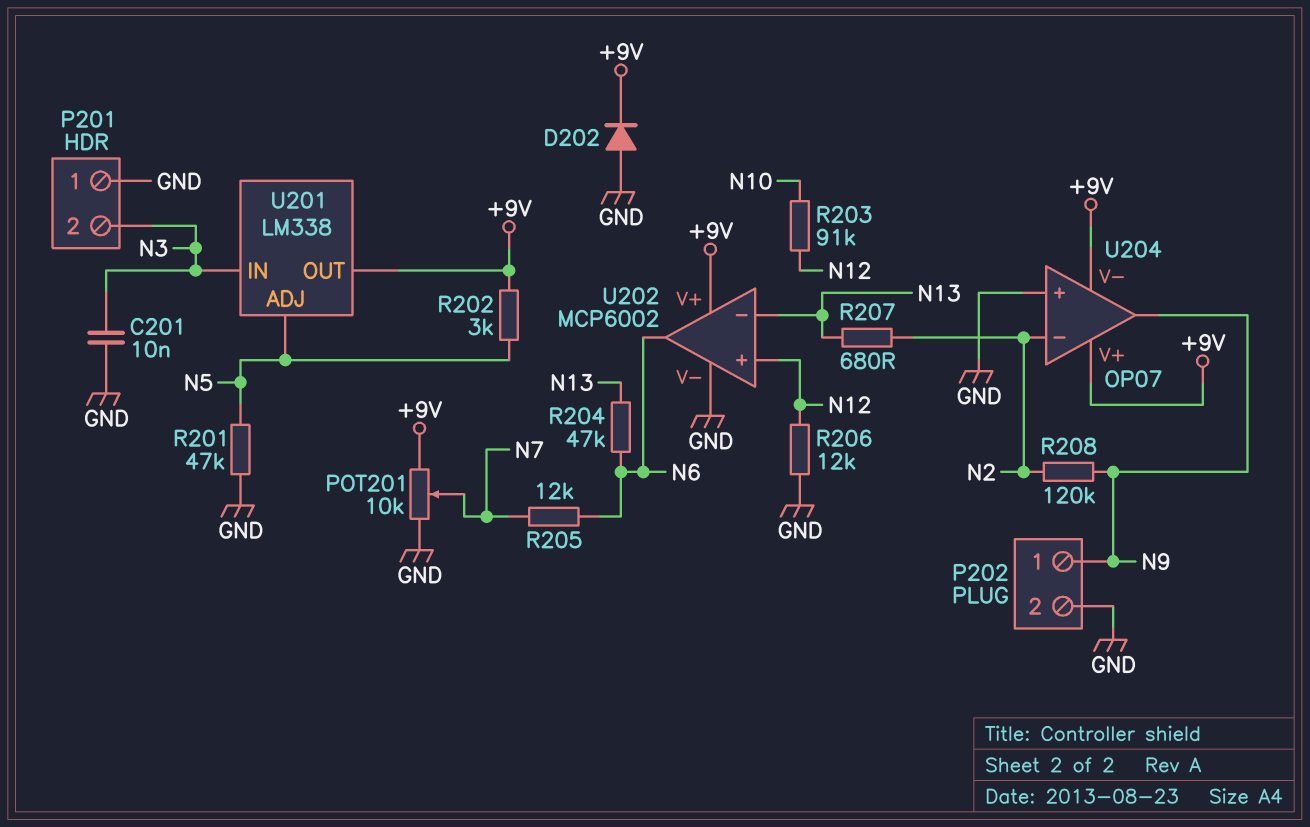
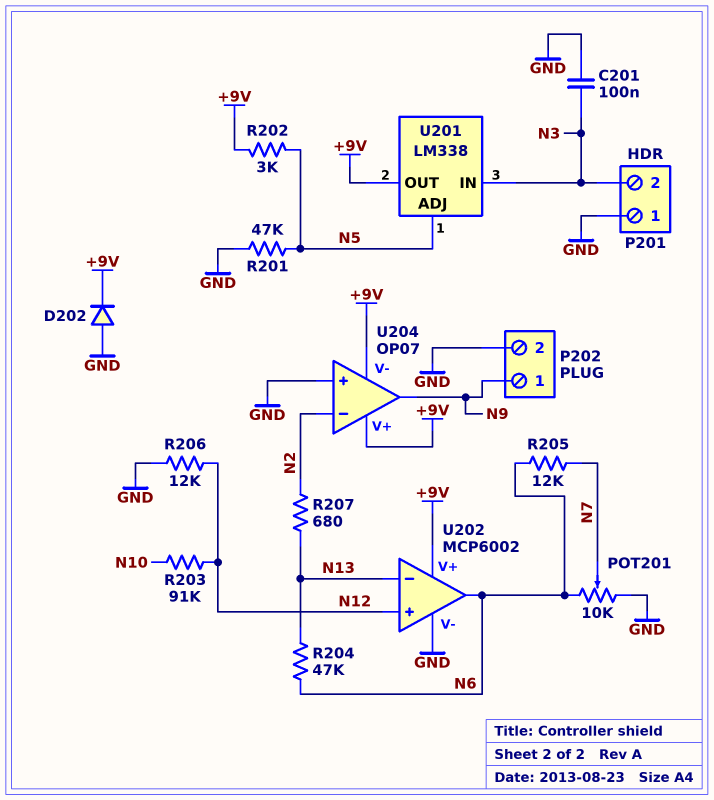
C201: 10nF (GND, N3) -> 100nF (GND, N3)
POT201: 10k (+9V, GND, wiper N7) -> 10k (GND, N6, wiper N7)
R208: 120k (N2, N9) -> none

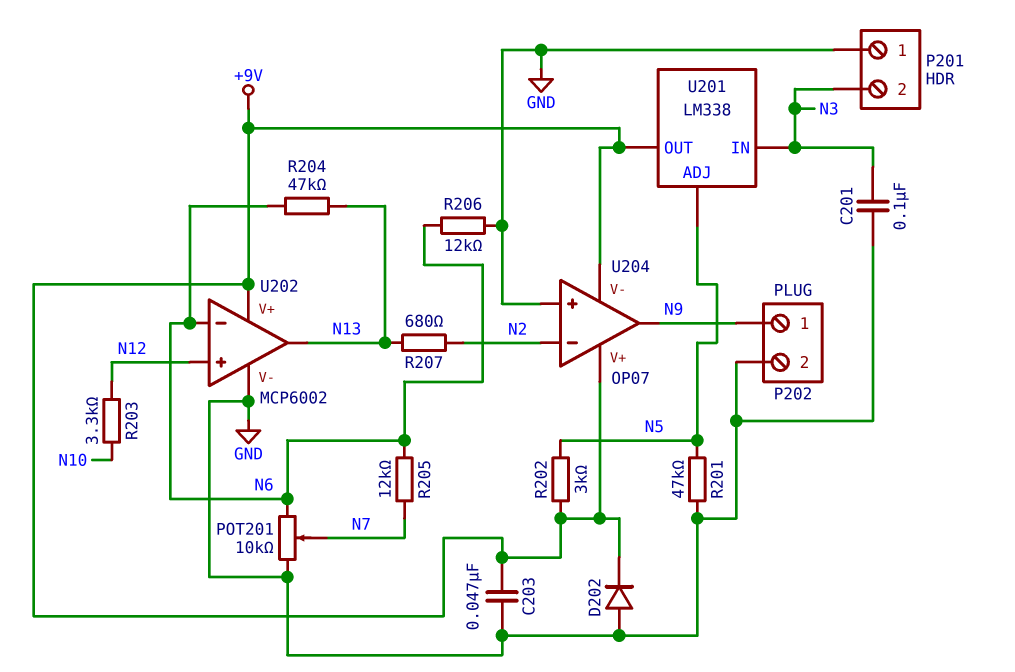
C203: none -> 47nF (+9V, GND)
R203: 91k (N10, N12) -> 3.3k (N10, N12)
R206: 12k (GND, N12) -> 12k (GND, N6)
U202 pin in-: N13 -> N6
U202 pin out: N6 -> N13

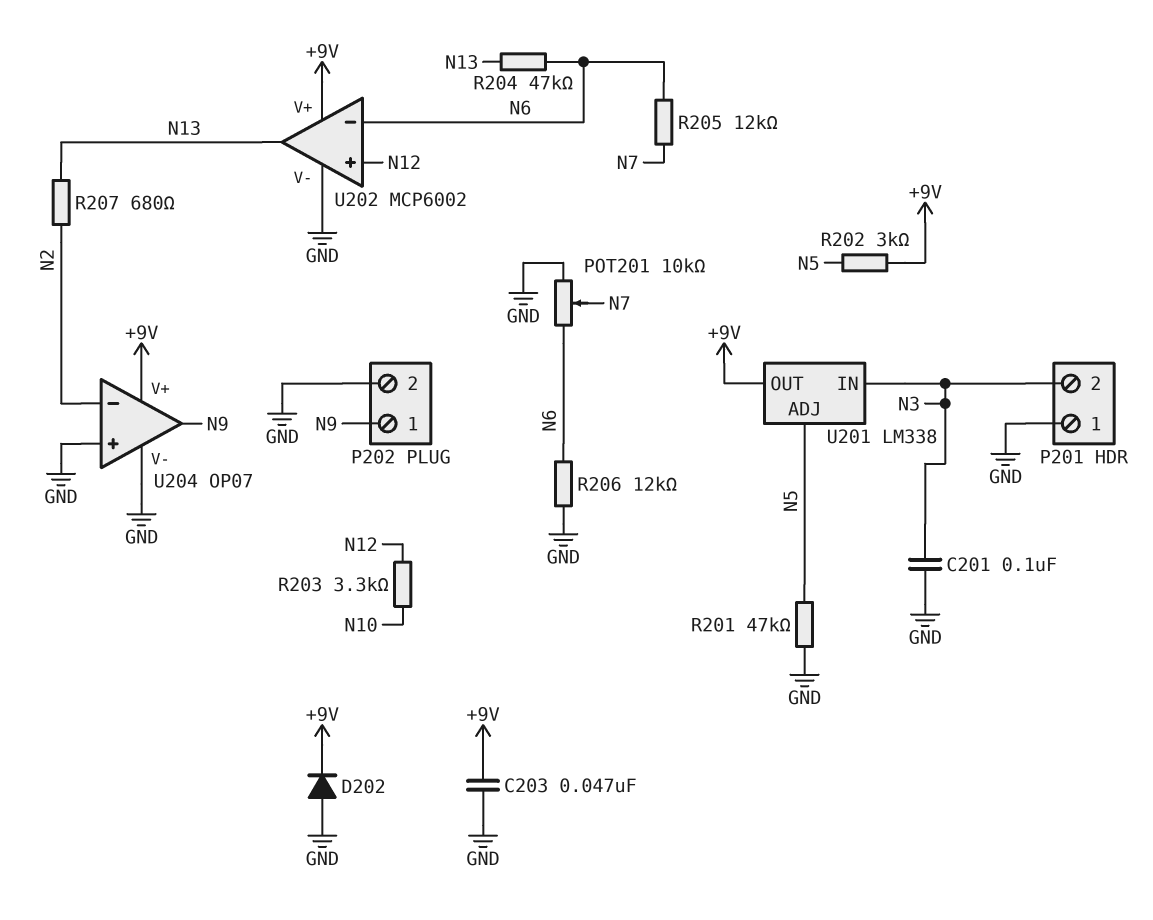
U204 pin V-: +9V -> GND

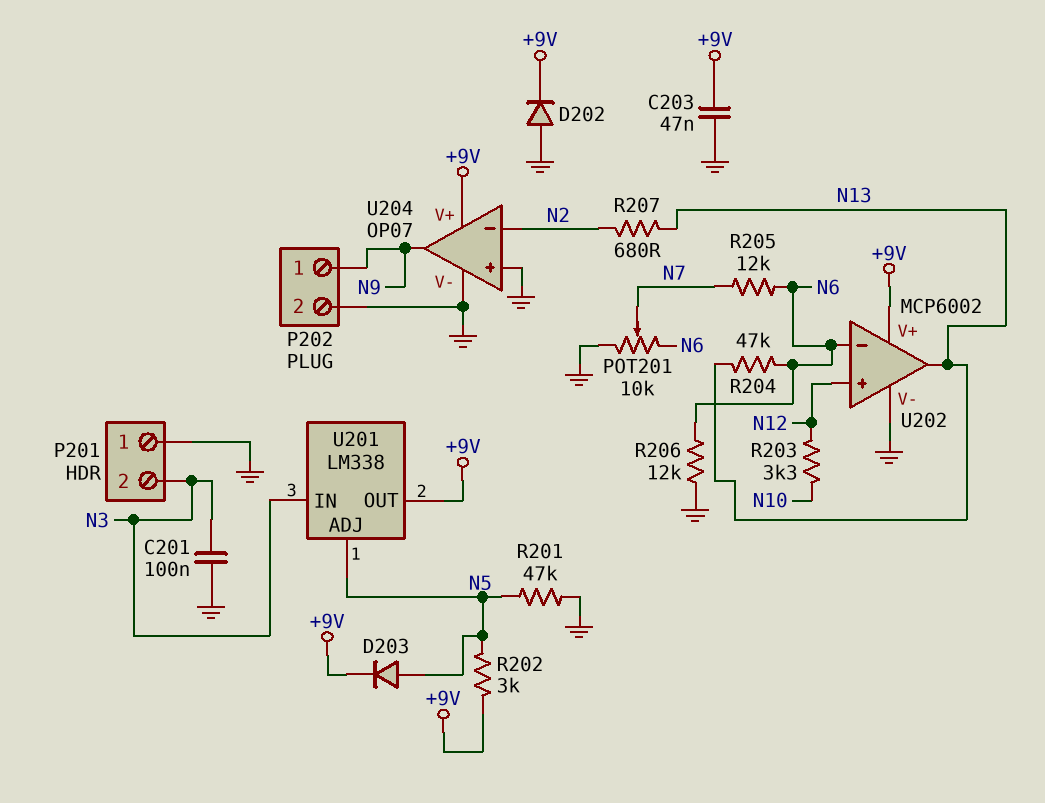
D203: none -> diode (A N5, K +9V)

